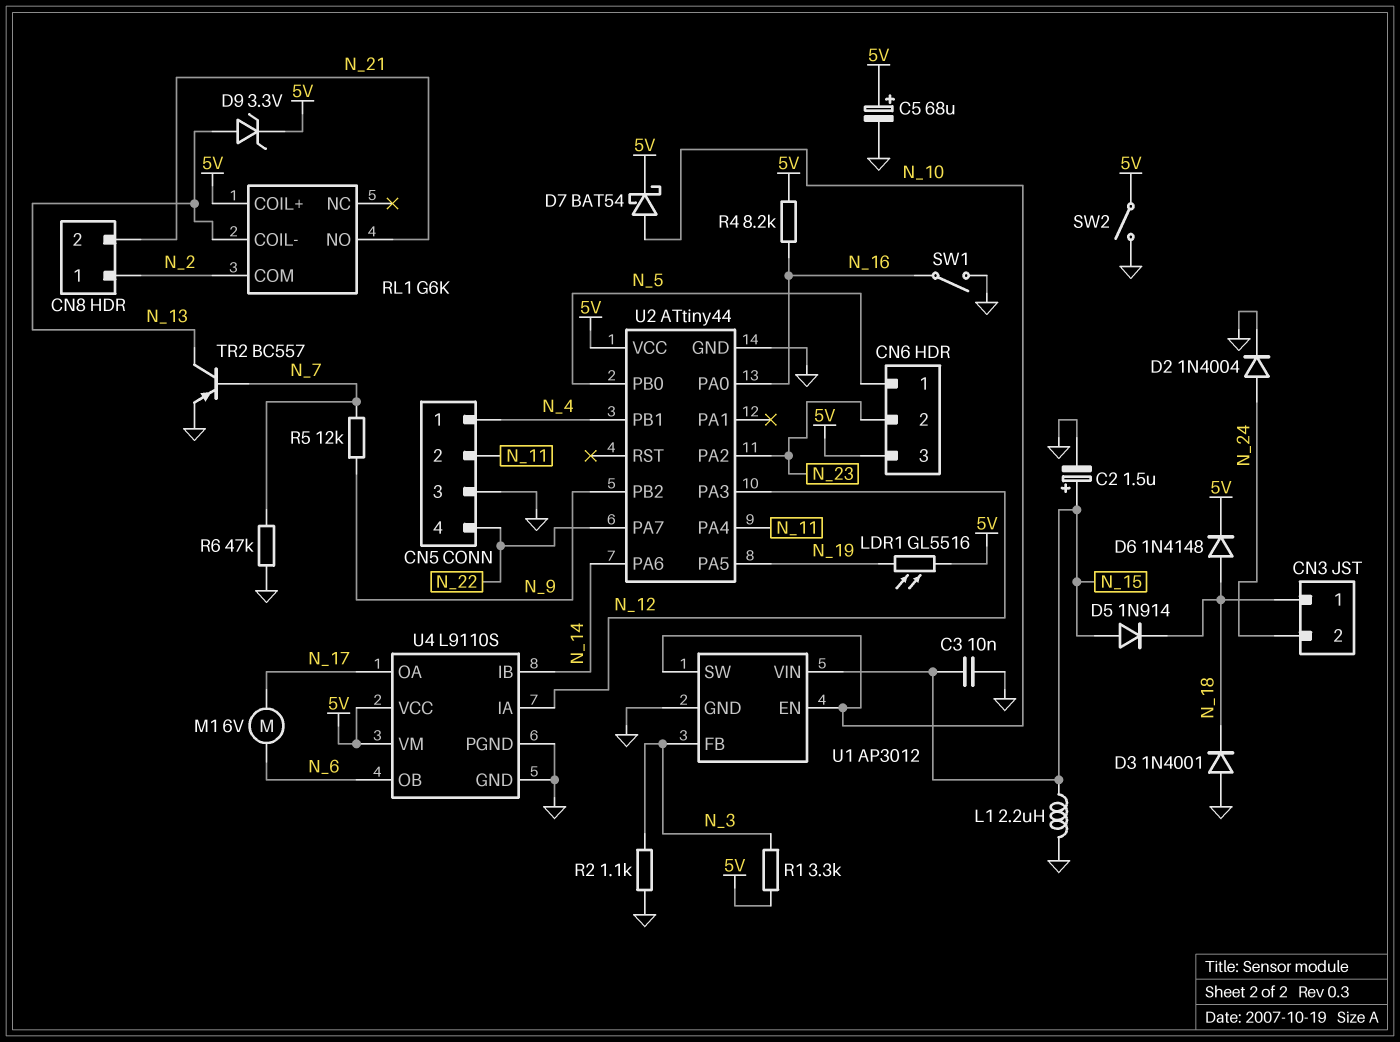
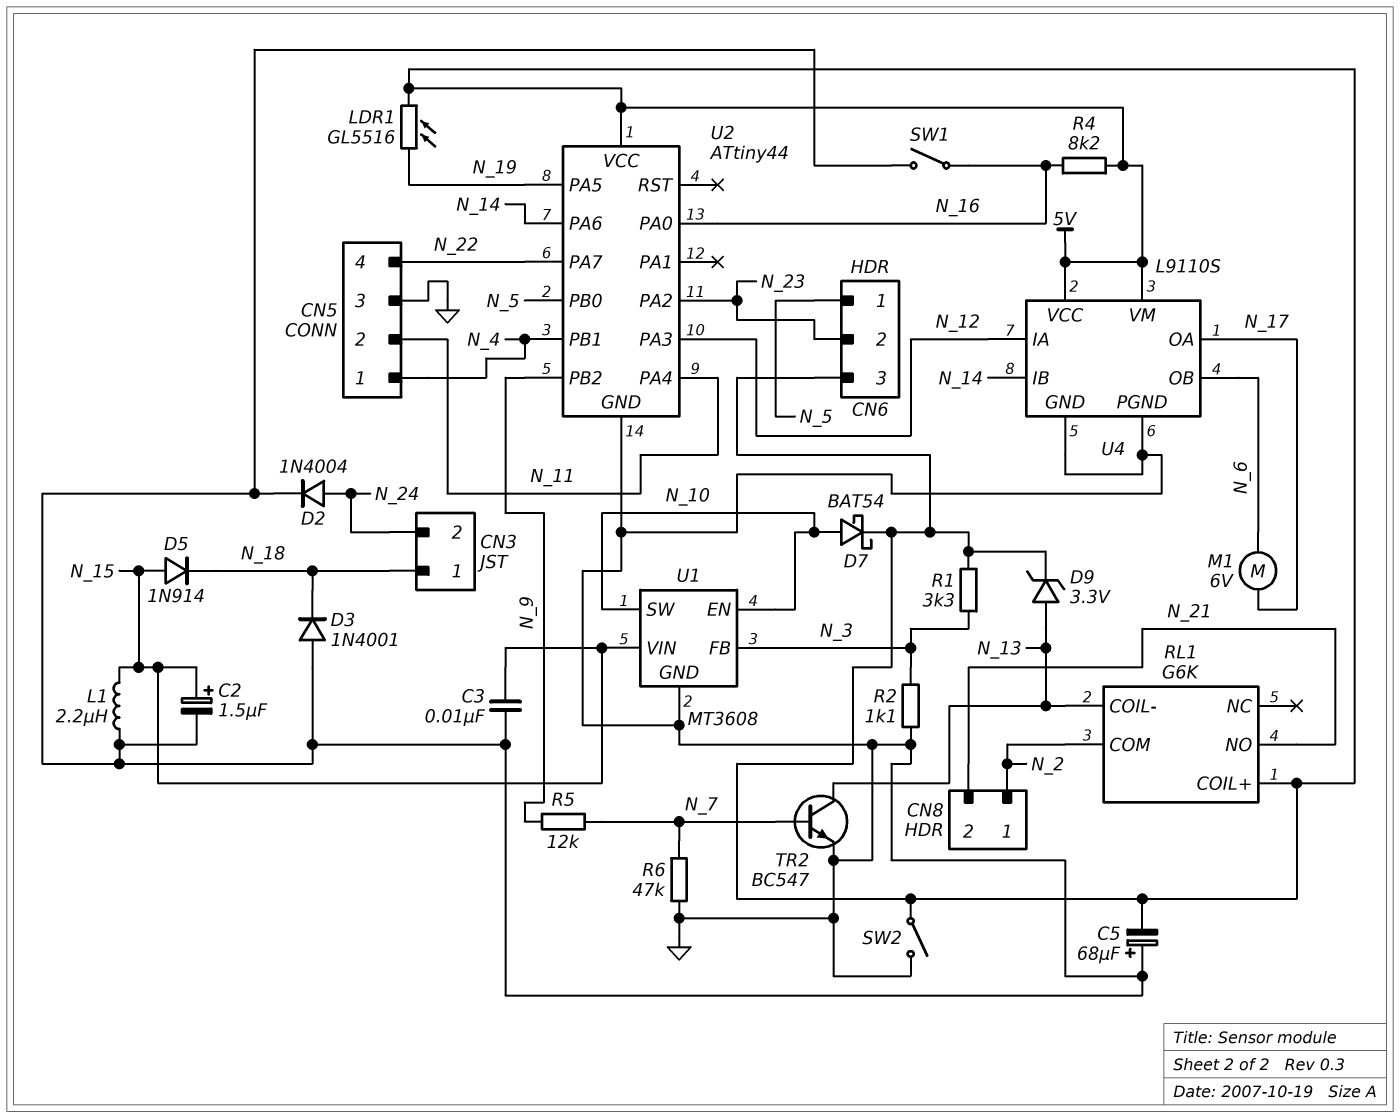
C5: 68uF (plus 5V, minus GND) -> 68uF (plus GND, minus 5V)
D6: diode 1N4148 (A N_18, K 5V) -> none
TR2: PNP BC557 (B N_7, C N_13, E GND) -> NPN BC547 (B N_7, C N_13, E GND)
U1: AP3012 -> MT3608

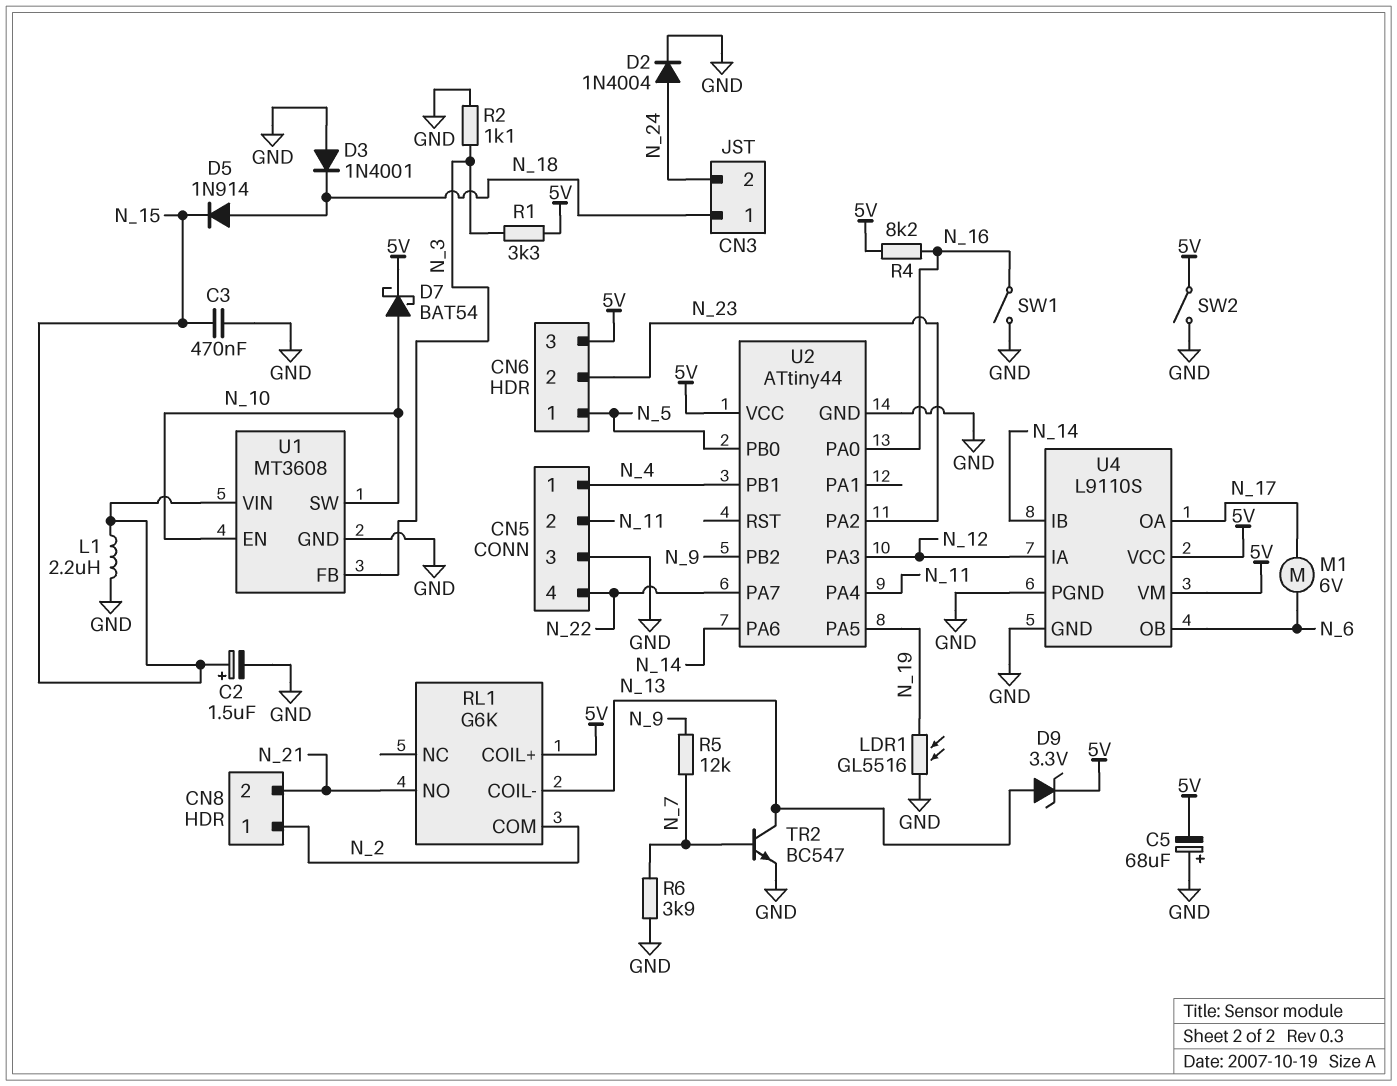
C3: 10nF (GND, N_15) -> 470nF (GND, N_15)
D5: diode 1N914 (A N_15, K N_18) -> diode 1N914 (A N_18, K N_15)
LDR1: GL5516 (5V, N_19) -> GL5516 (GND, N_19)
R6: 47k (GND, N_7) -> 3.9k (GND, N_7)

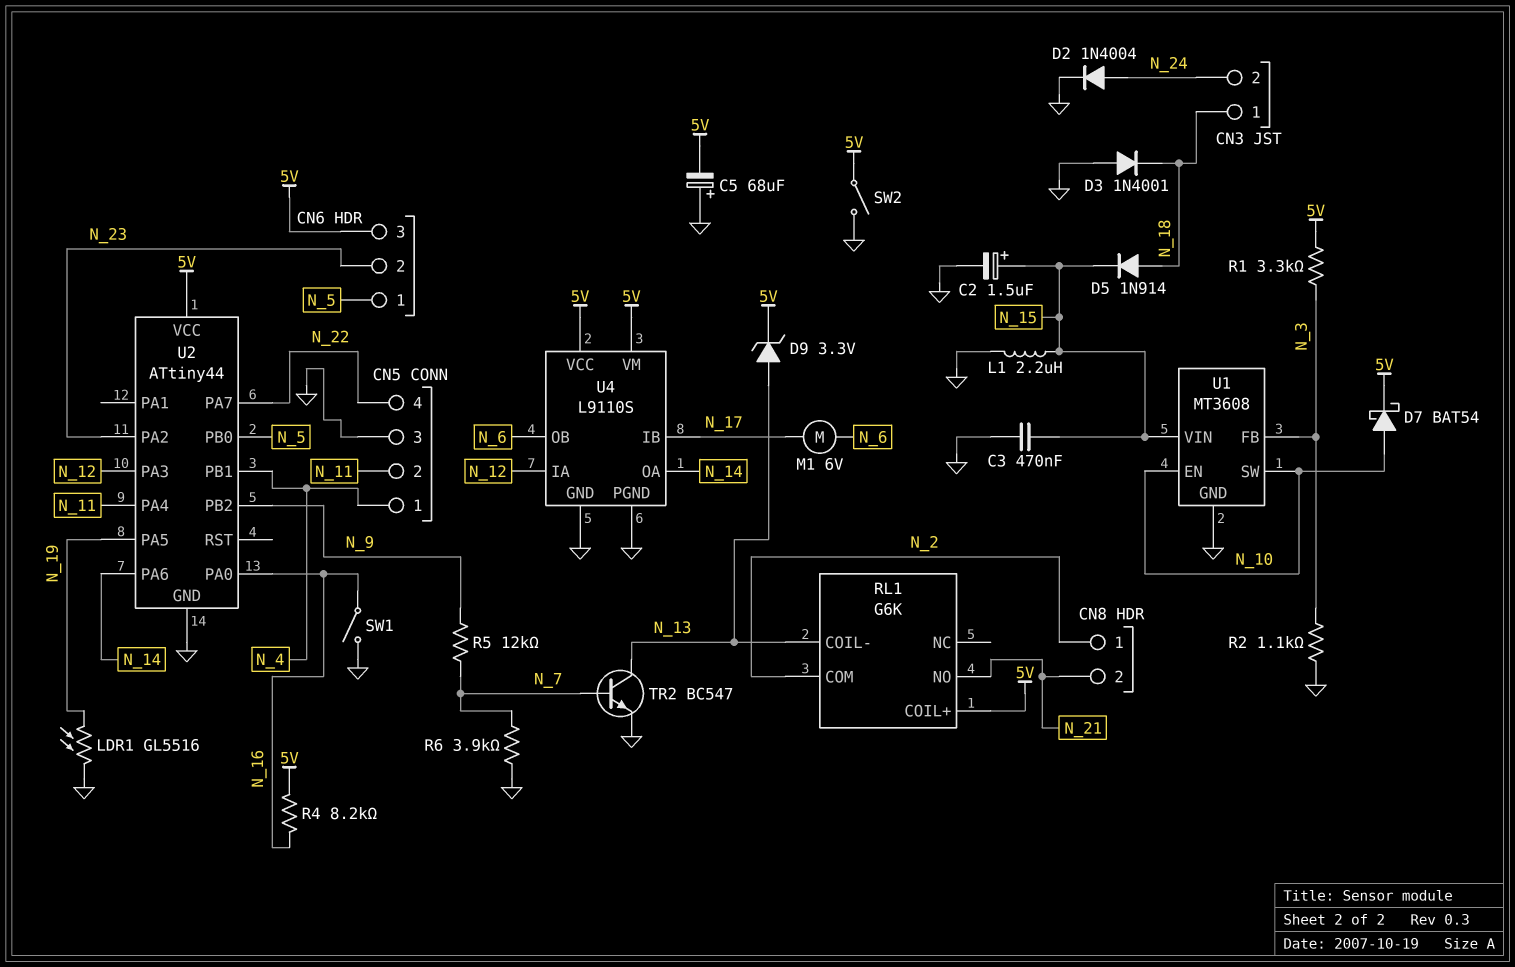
U4 pin IB: N_14 -> N_17
U4 pin OA: N_17 -> N_14

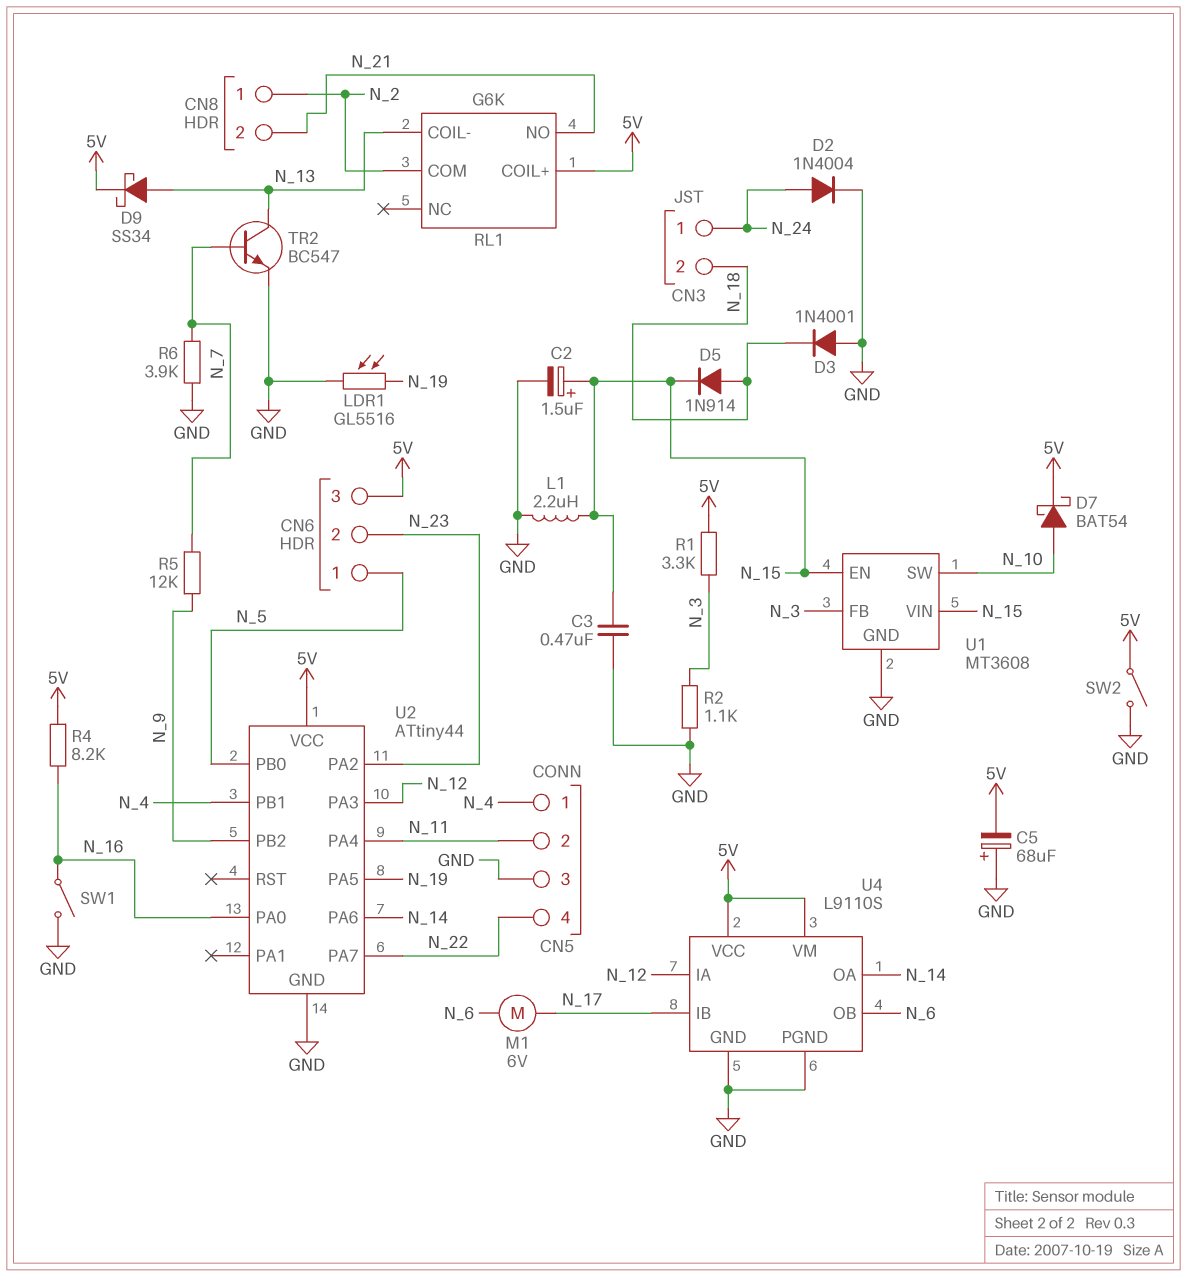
CN3 pin 1: N_18 -> N_24
CN3 pin 2: N_24 -> N_18
D9: zener 3.3V (A N_13, K 5V) -> schottky SS34 (A N_13, K 5V)
U1 pin EN: N_10 -> N_15

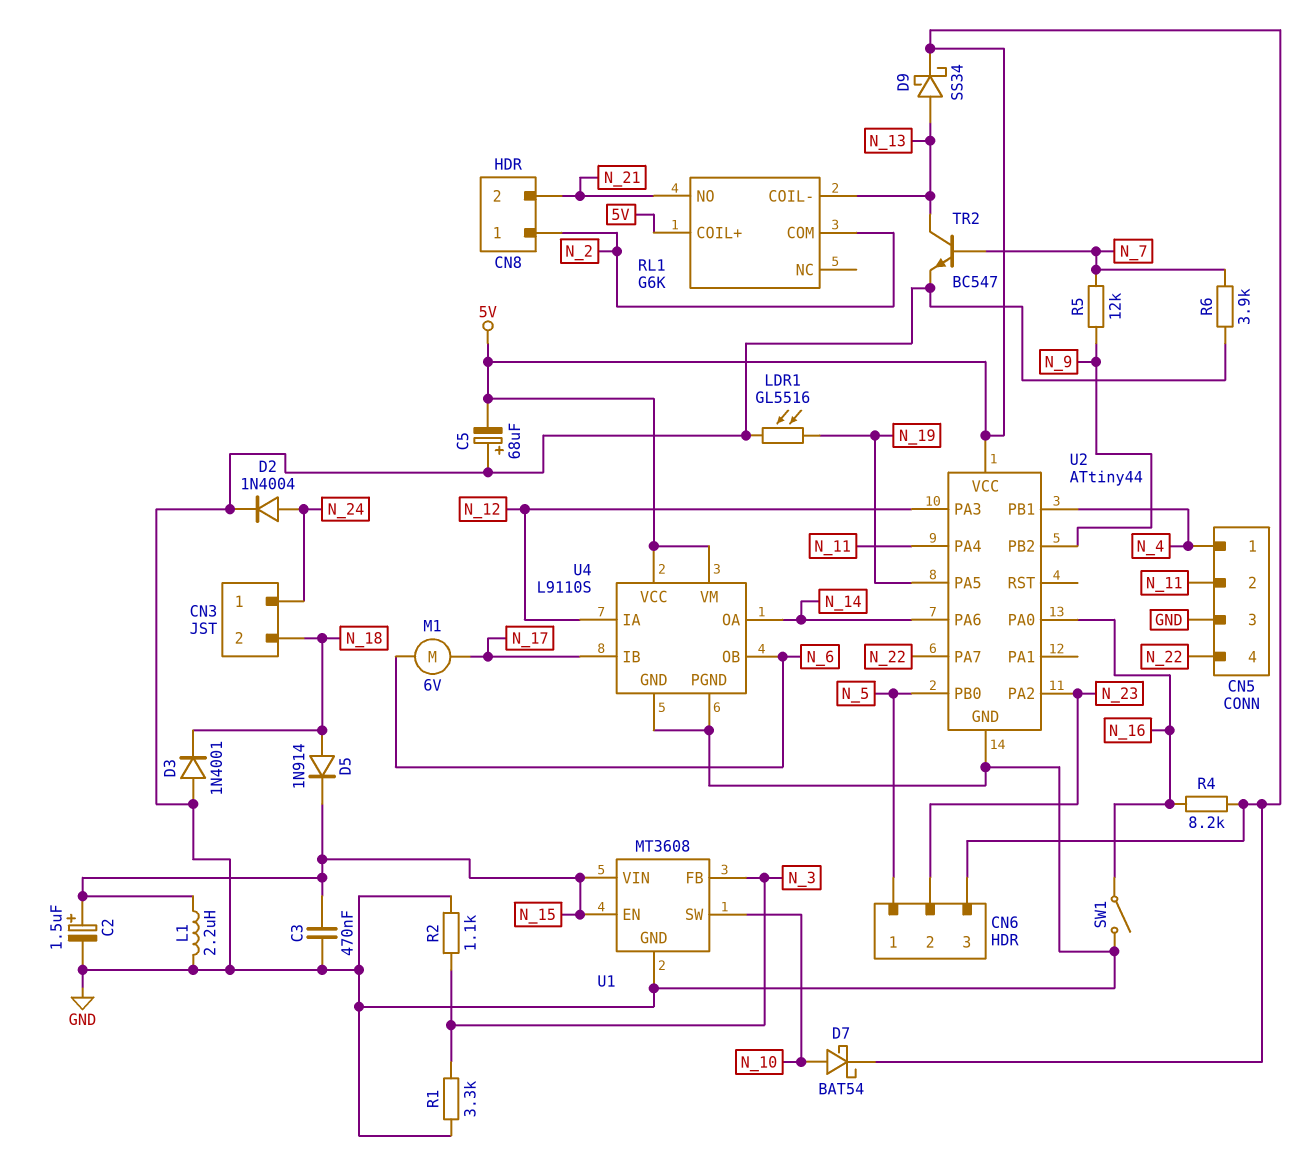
R1: 3.3k (5V, N_3) -> 3.3k (GND, N_3)
SW2: switch (5V, GND) -> none

